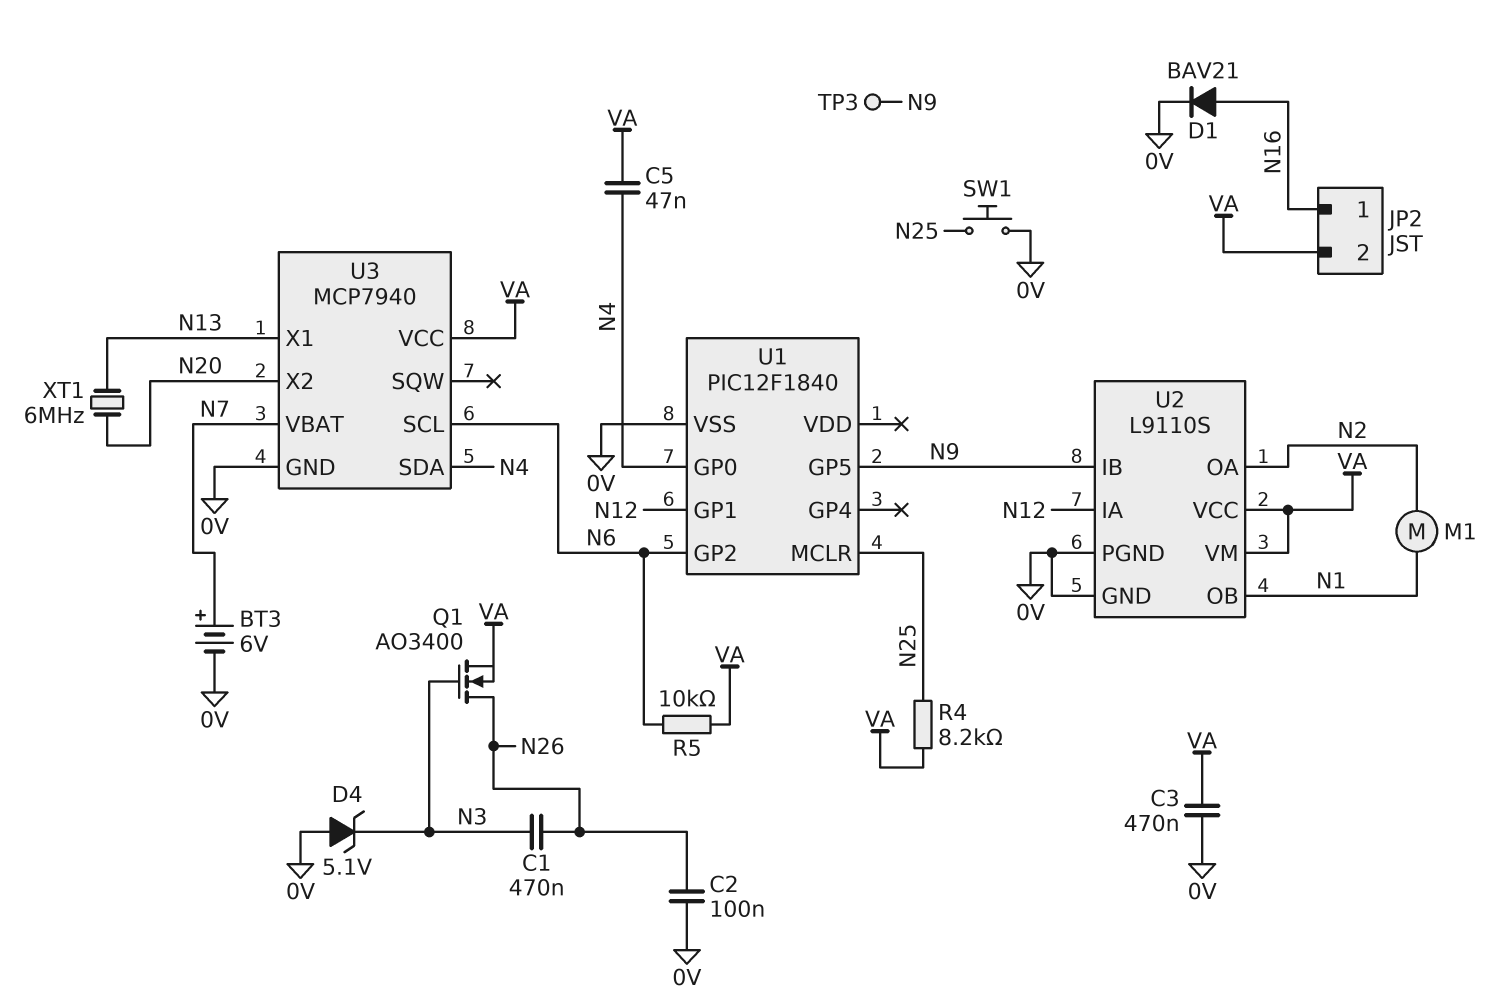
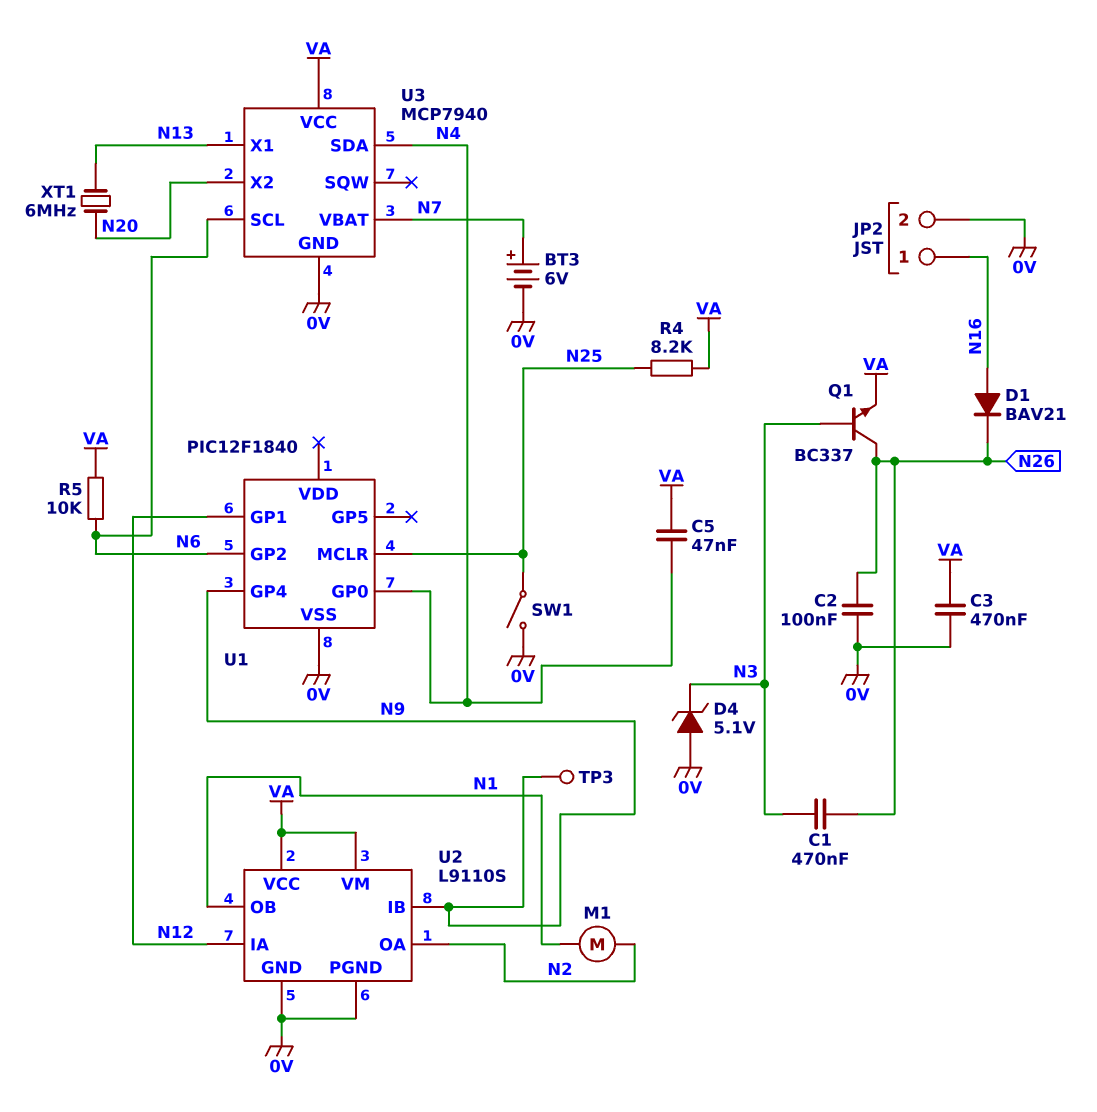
D1: diode BAV21 (A N16, K 0V) -> diode BAV21 (A N16, K N26)
JP2 pin 2: VA -> 0V
Q1: NMOS AO3400 (G N3, D N26, S VA) -> NPN BC337 (B N3, C N26, E VA)
SW1: button (0V, N25) -> switch (0V, N25)
U1 pin GP4: none -> N9
U1 pin GP5: N9 -> none

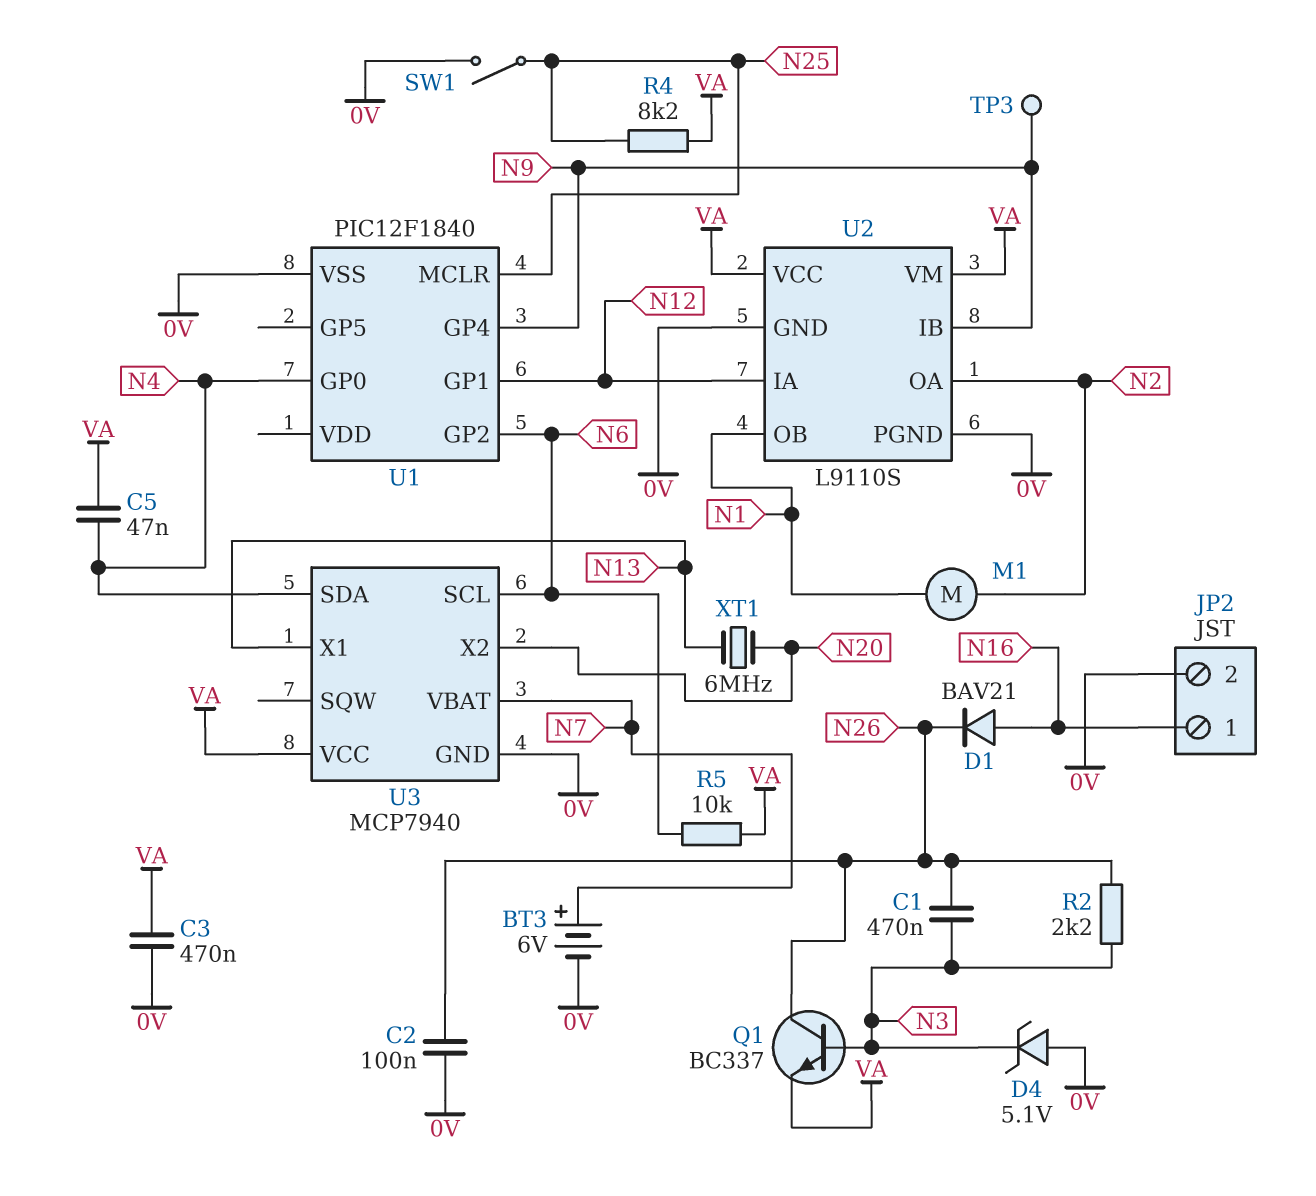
R2: none -> 2.2k (N3, N26)

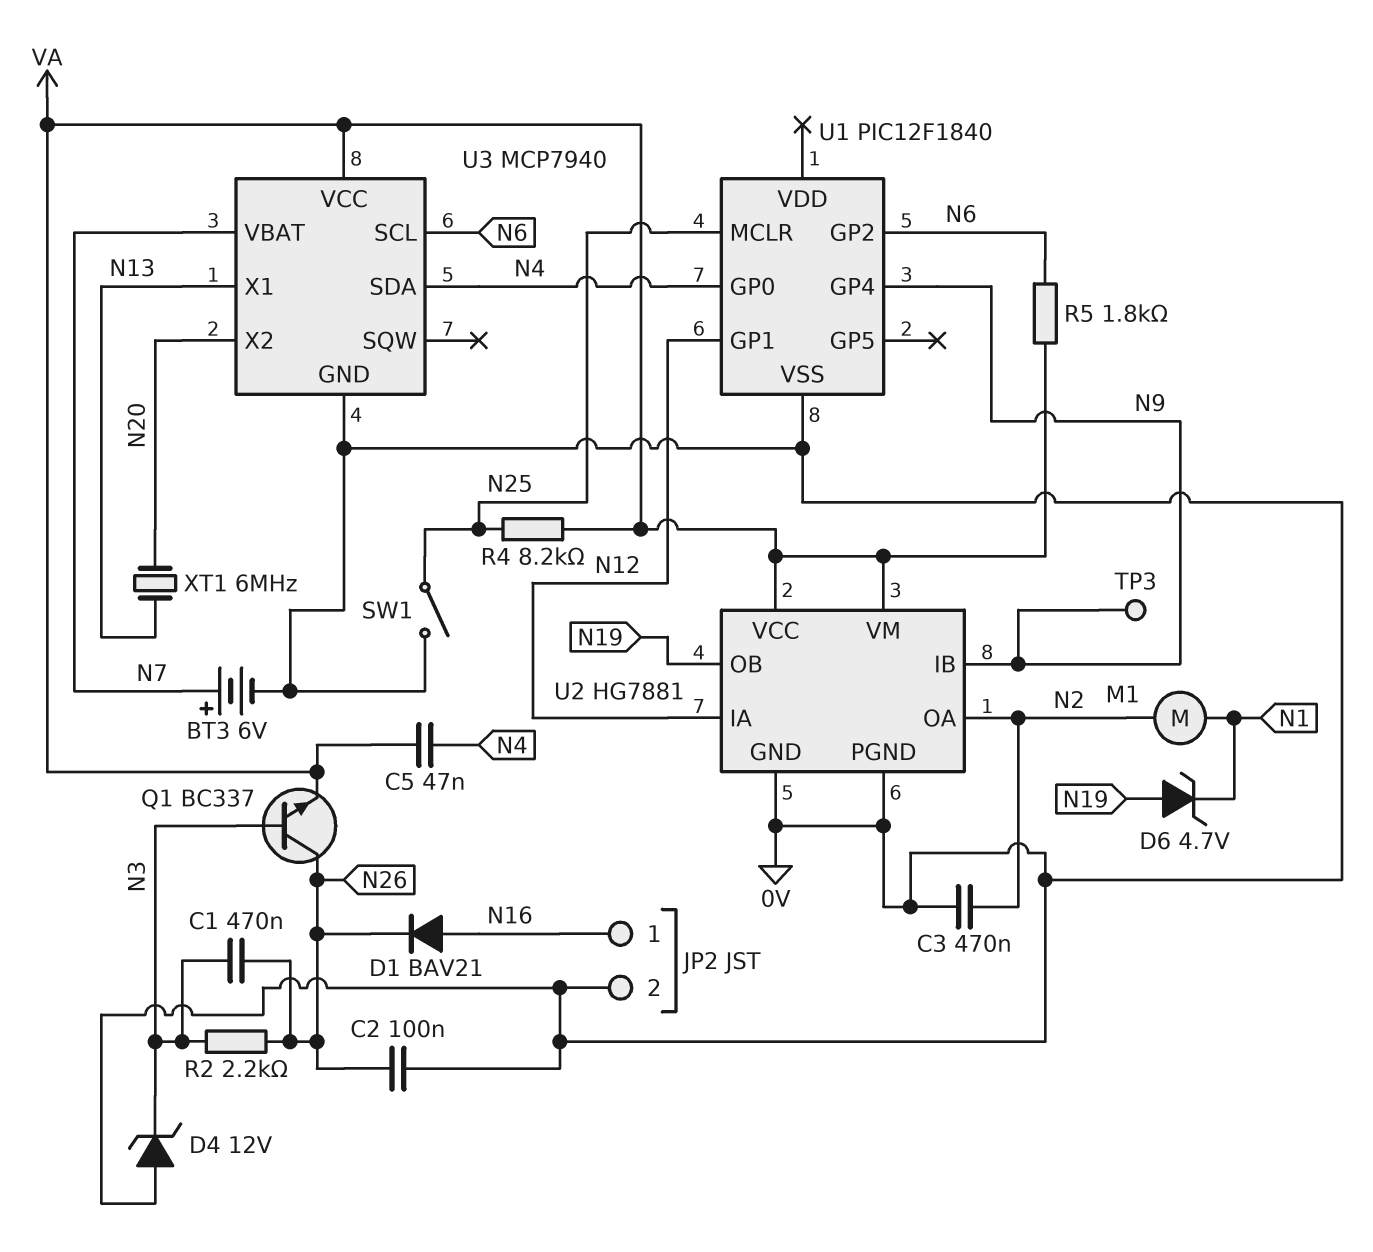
C3: 470nF (0V, VA) -> 470nF (0V, N2)
D4: zener 5.1V (A 0V, K N3) -> zener 12V (A 0V, K N3)
D6: none -> zener 4.7V (A N19, K N1)
R5: 10k (N6, VA) -> 1.8k (N6, VA)
U2: L9110S -> HG7881
U2 pin OB: N1 -> N19

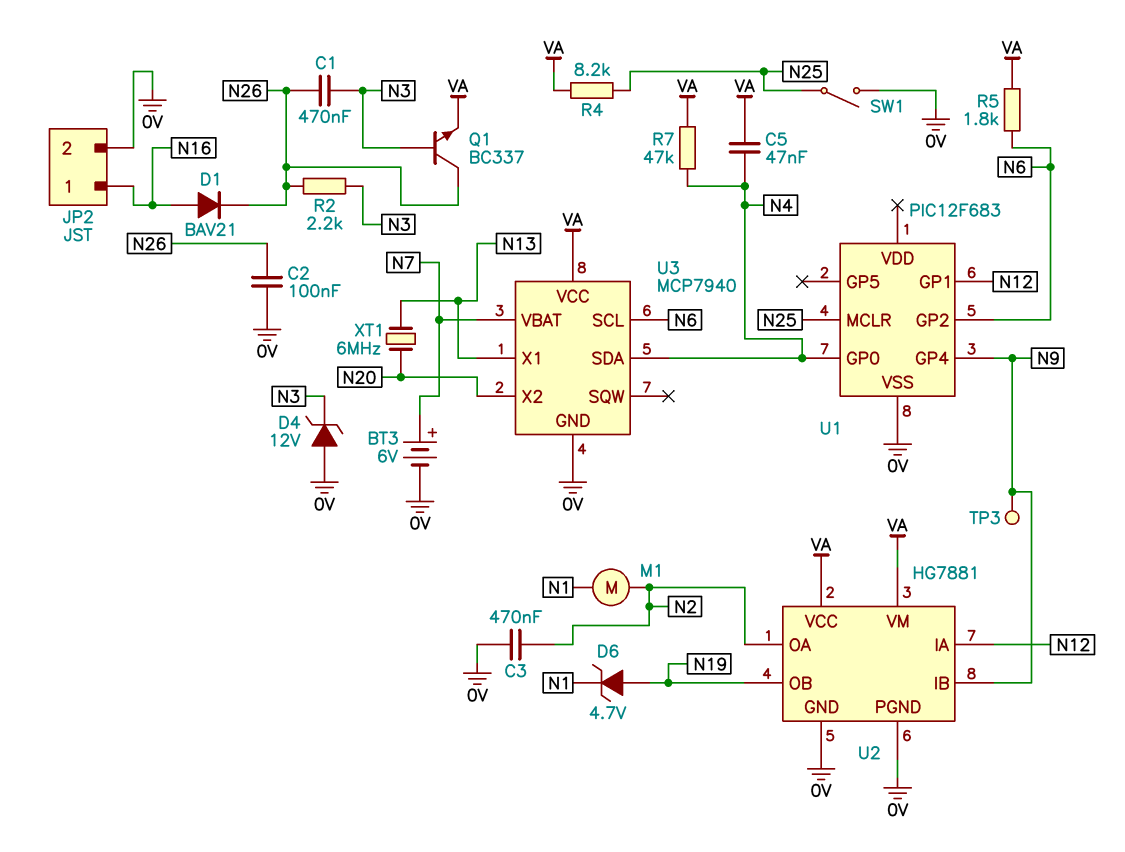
R7: none -> 47k (N4, VA)
U1: PIC12F1840 -> PIC12F683

